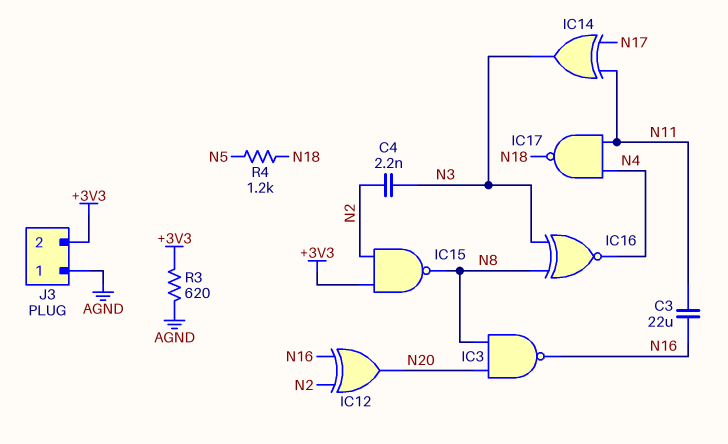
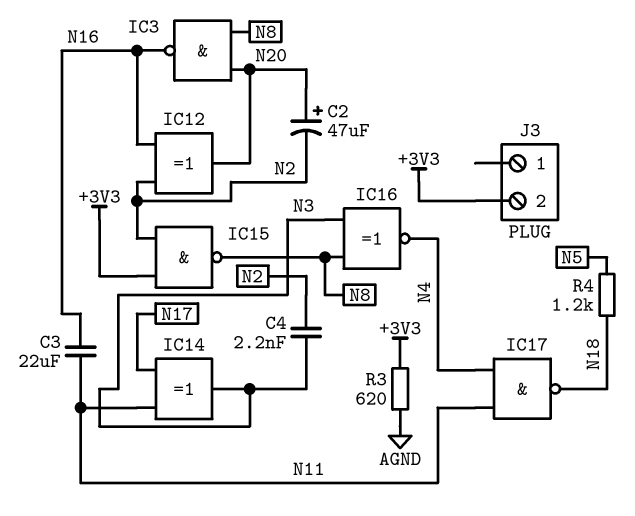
C2: none -> 47uF (plus N20, minus N2)
J3 pin 1: AGND -> none

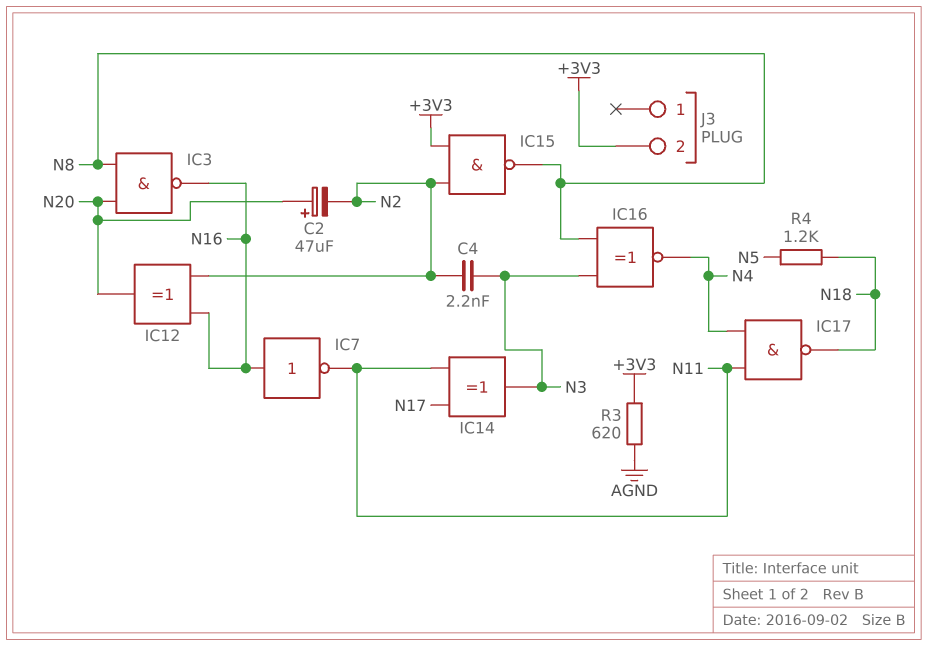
C3: 22uF (N11, N16) -> none
IC7: none -> NOT (in N16, out N11)

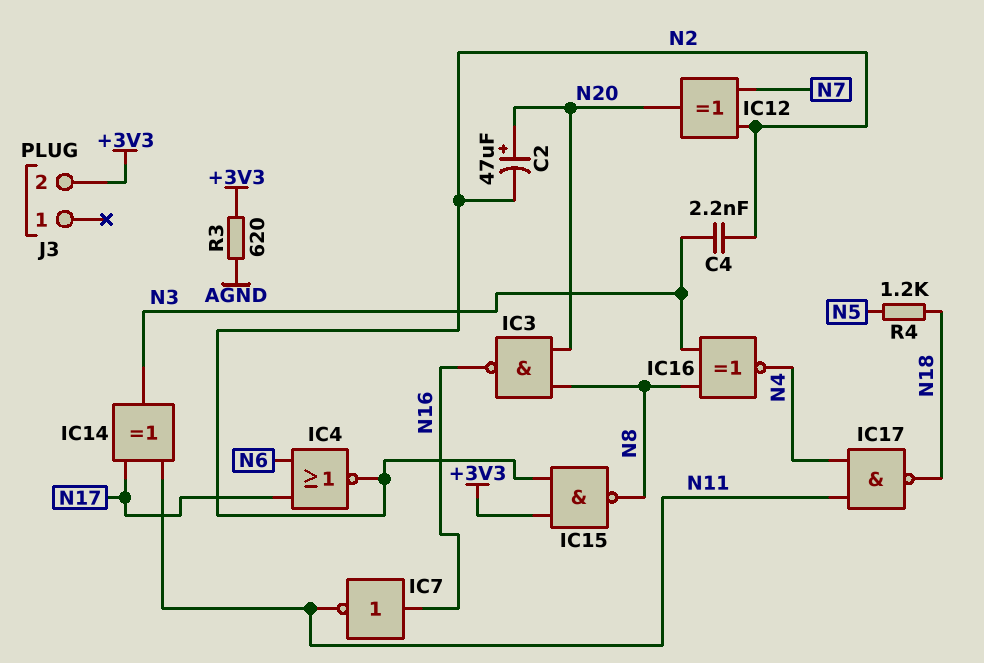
IC4: none -> NOR (in N6, in N17, out N2)
IC12: XOR (in N2, in N16, out N20) -> XOR (in N2, in N7, out N20)

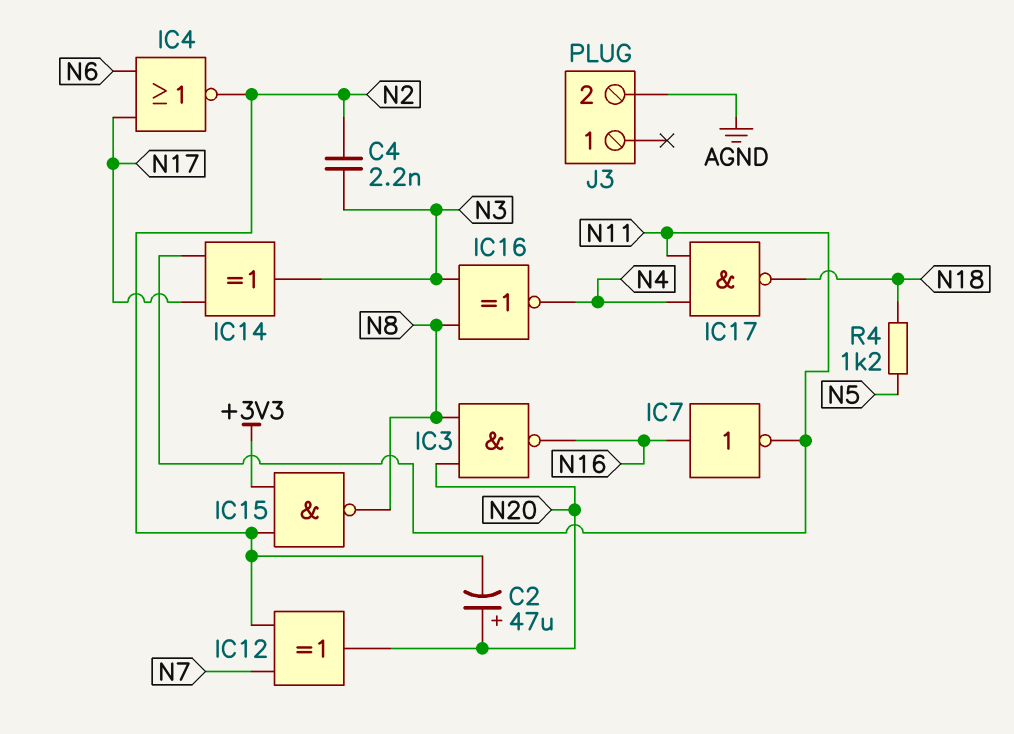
J3 pin 2: +3V3 -> AGND
R3: 620 (+3V3, AGND) -> none

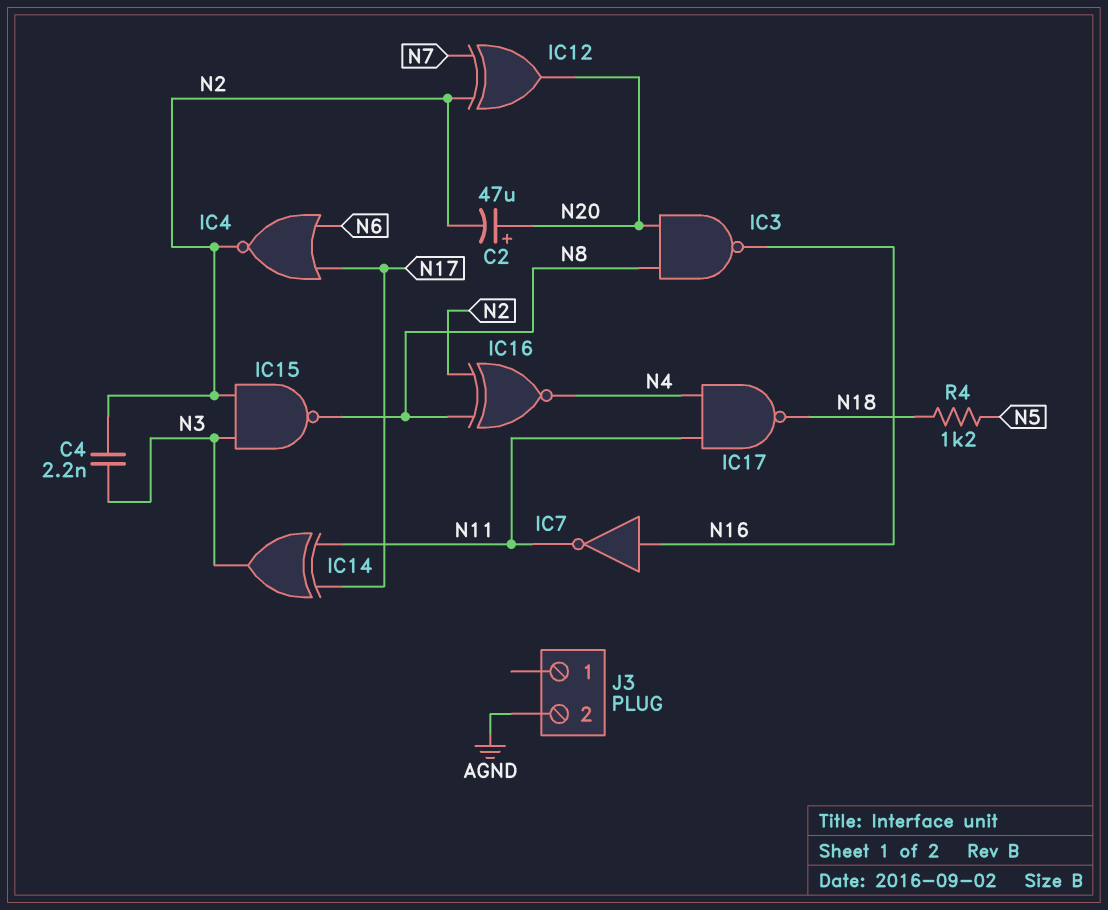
IC15: NAND (in +3V3, in N2, out N8) -> NAND (in N2, in N3, out N8)
IC16: XNOR (in N3, in N8, out N4) -> XNOR (in N2, in N8, out N4)

